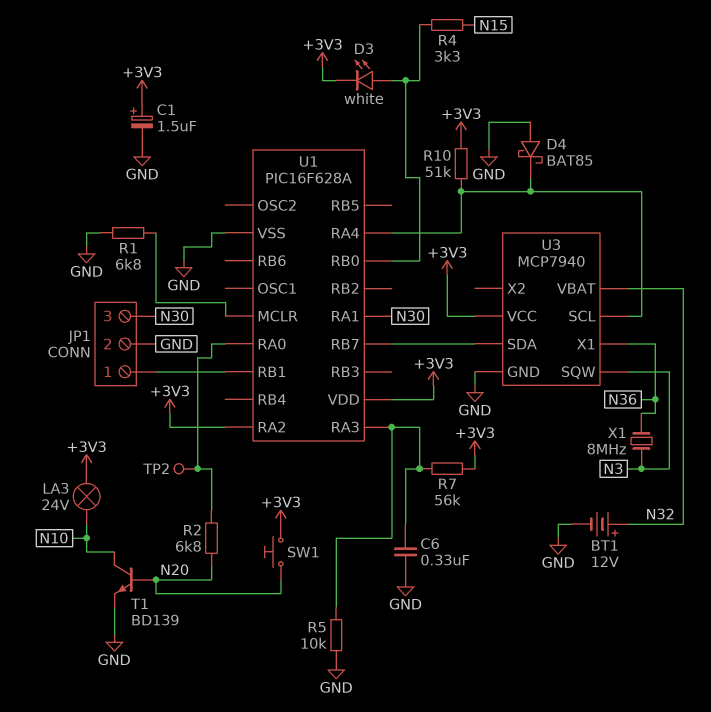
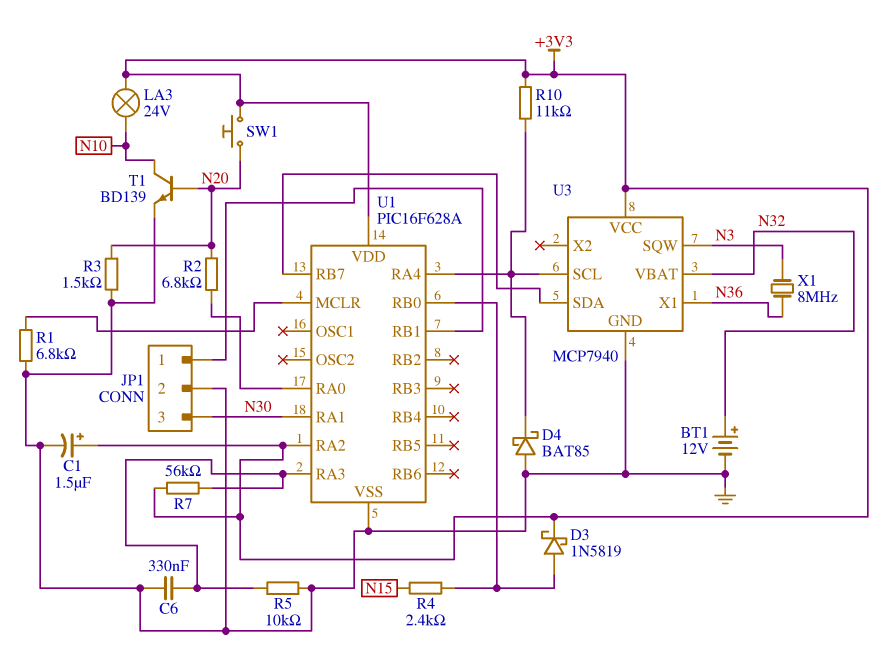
D3: LED white (A U1/RB0, K +3V3) -> schottky 1N5819 (A U1/RB0, K +3V3)
R3: none -> 1.5k (GND, N20)
R4: 3.3k (N15, U1/RB0) -> 2.4k (N15, U1/RB0)
R10: 51k (+3V3, U1/RA4) -> 11k (+3V3, U1/RA4)
TP2: test point (U1/RA0) -> none

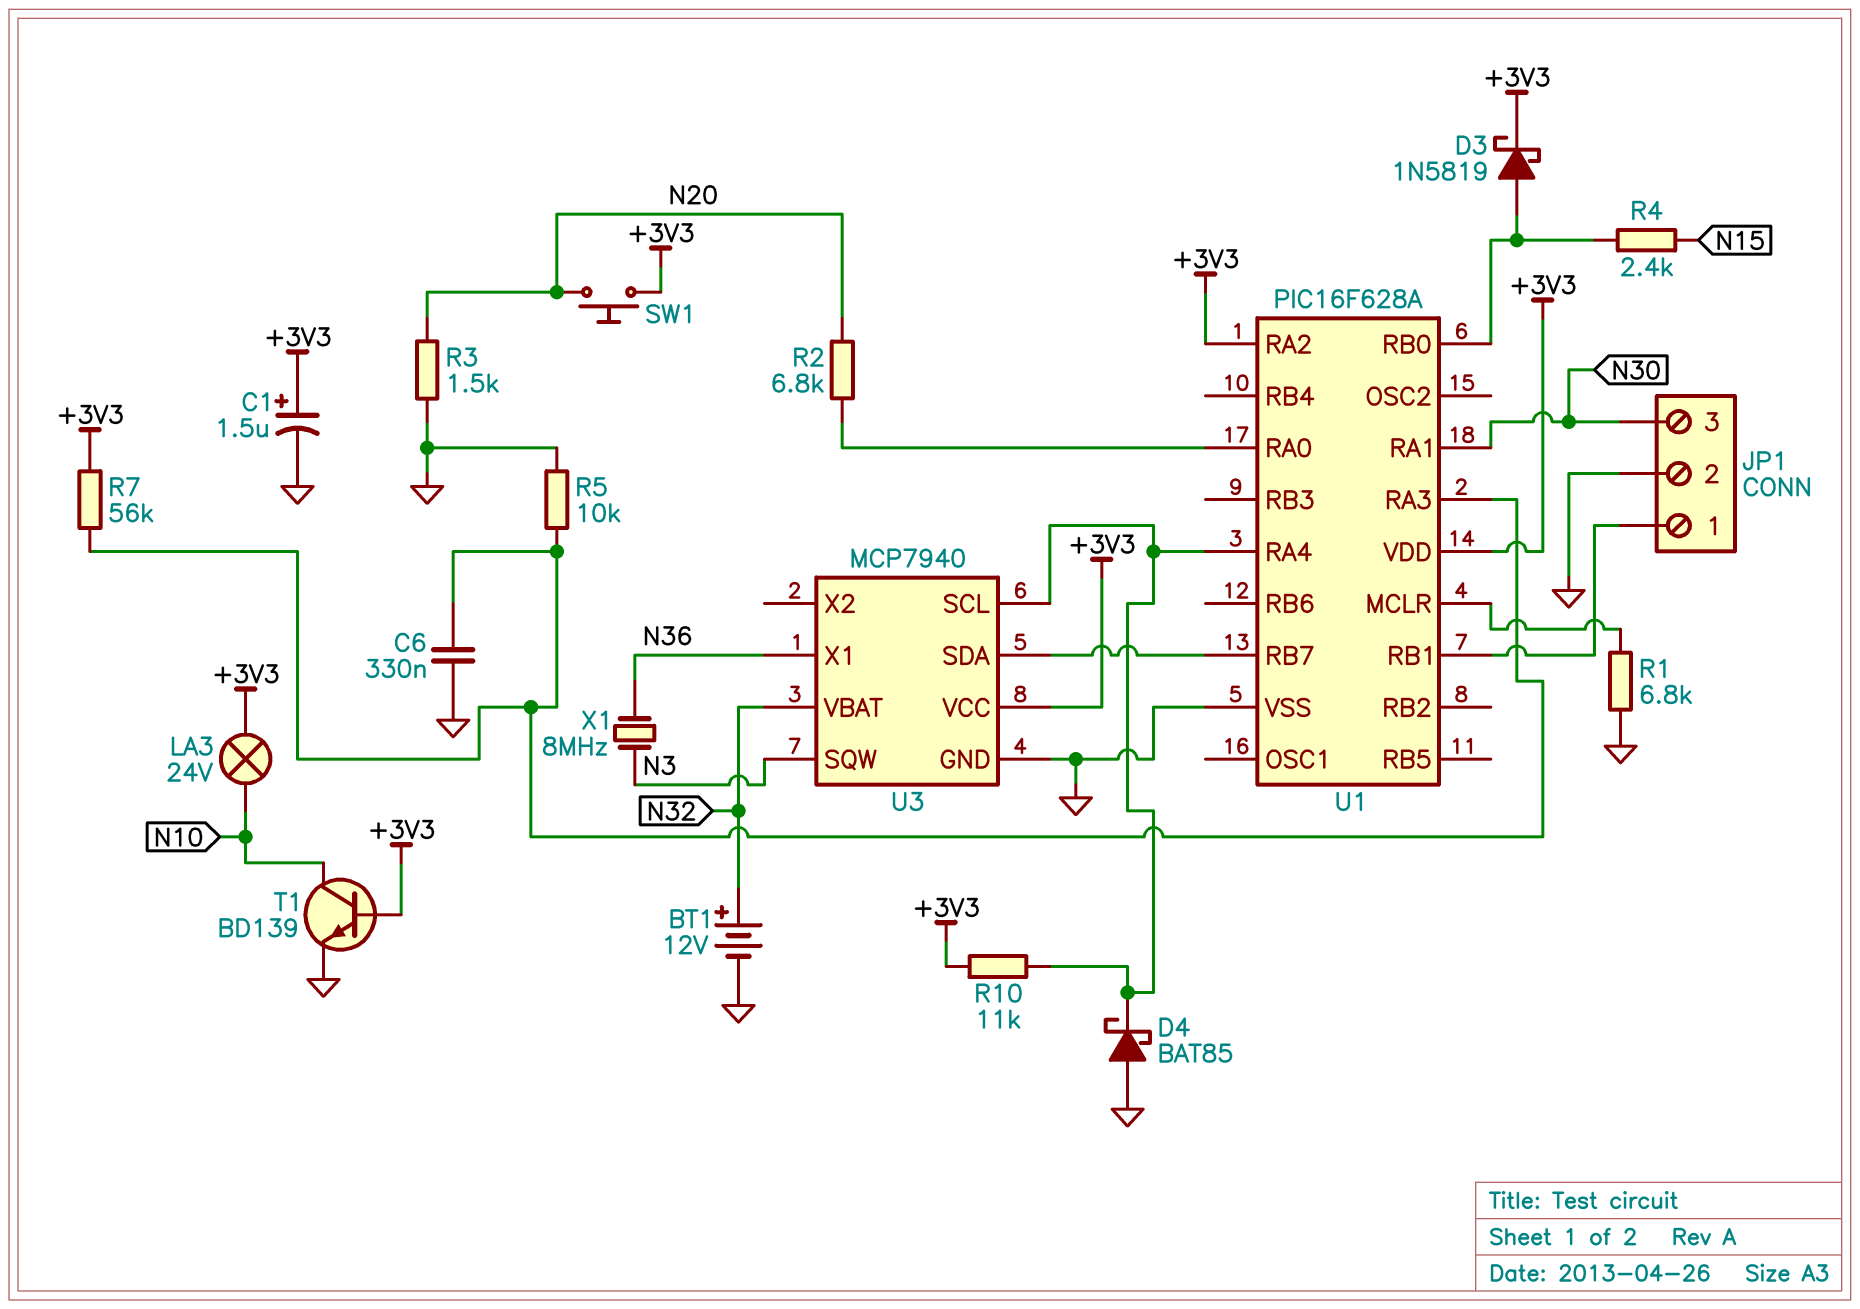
T1: NPN BD139 (B N20, C N10, E GND) -> NPN BD139 (B +3V3, C N10, E GND)

